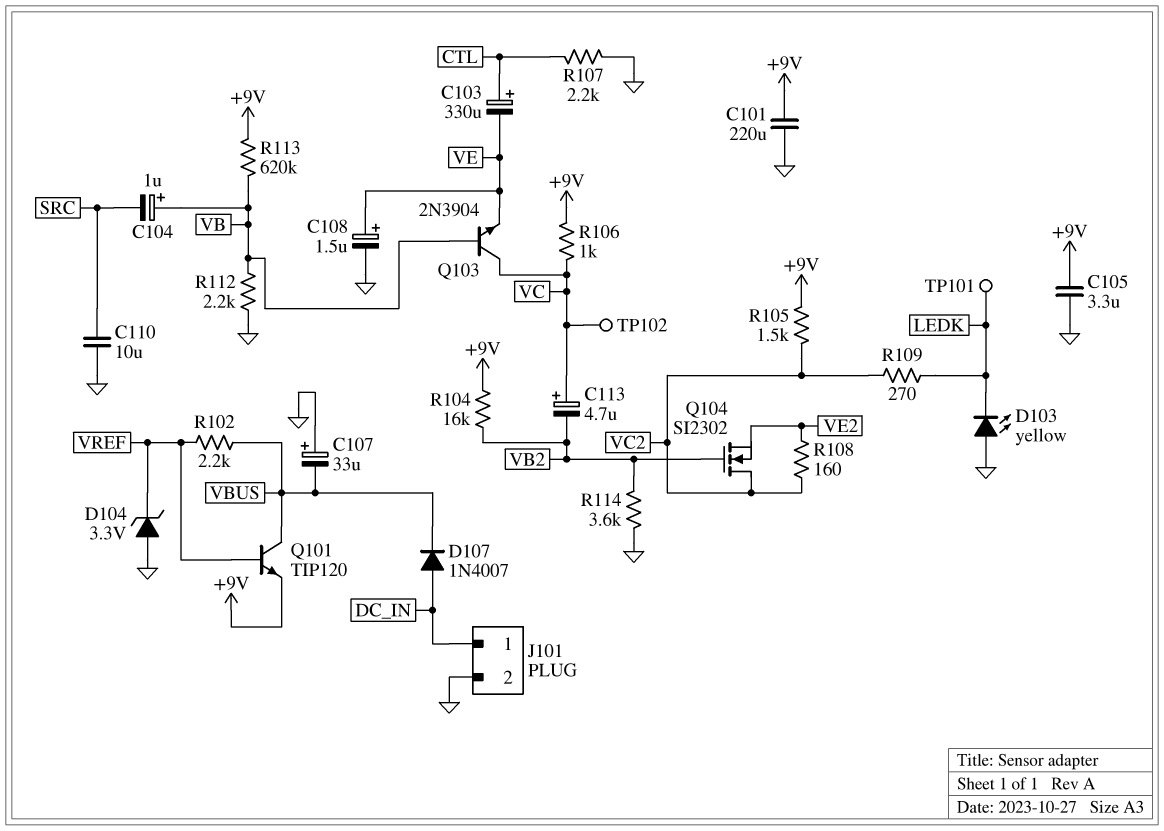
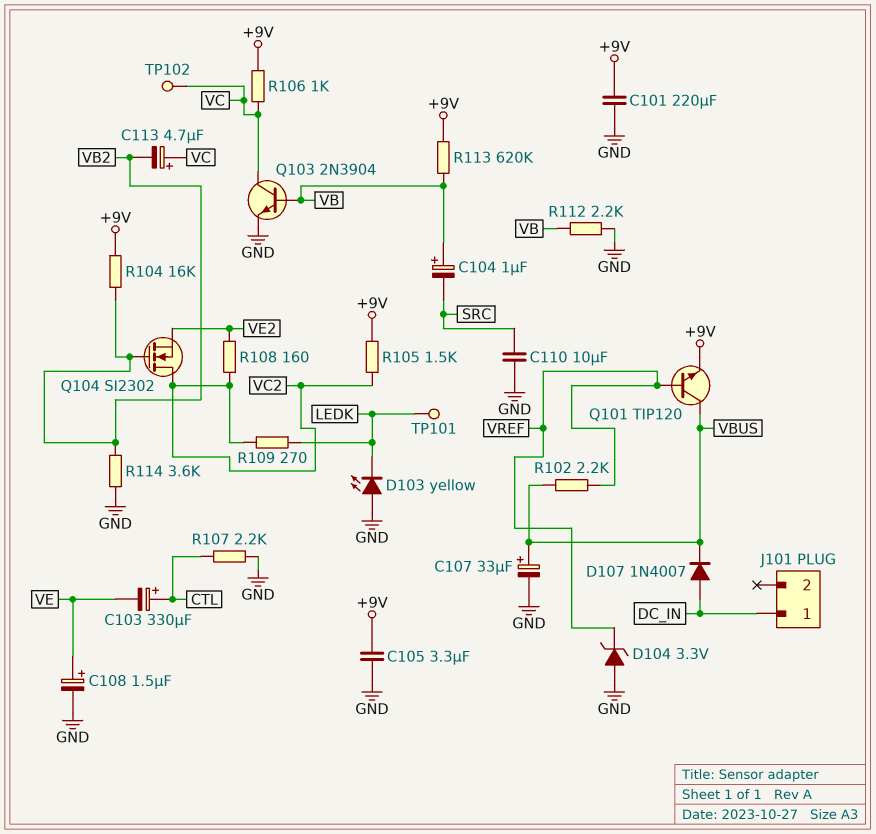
C107: 33uF (plus GND, minus VBUS) -> 33uF (plus VBUS, minus GND)
J101 pin 2: GND -> none
Q103: NPN 2N3904 (B VB, C VC, E VE) -> NPN 2N3904 (B VB, C VC, E GND)

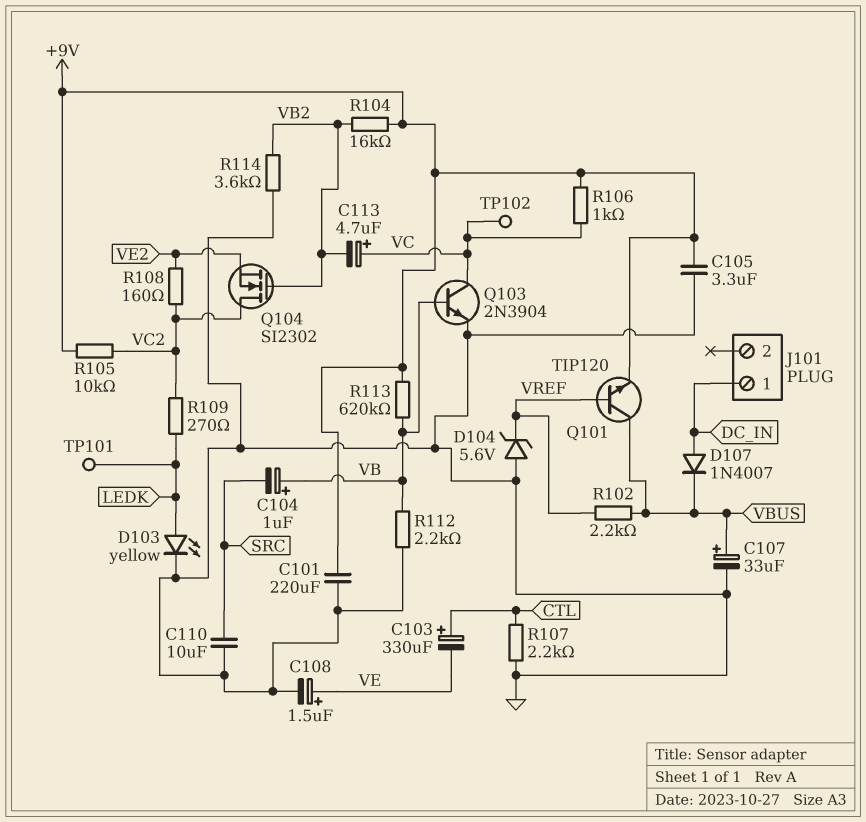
D103: LED yellow (A GND, K LEDK) -> LED yellow (A LEDK, K GND)
D104: zener 3.3V (A GND, K VREF) -> zener 5.6V (A GND, K VREF)
R105: 1.5k (+9V, VC2) -> 10k (+9V, VC2)

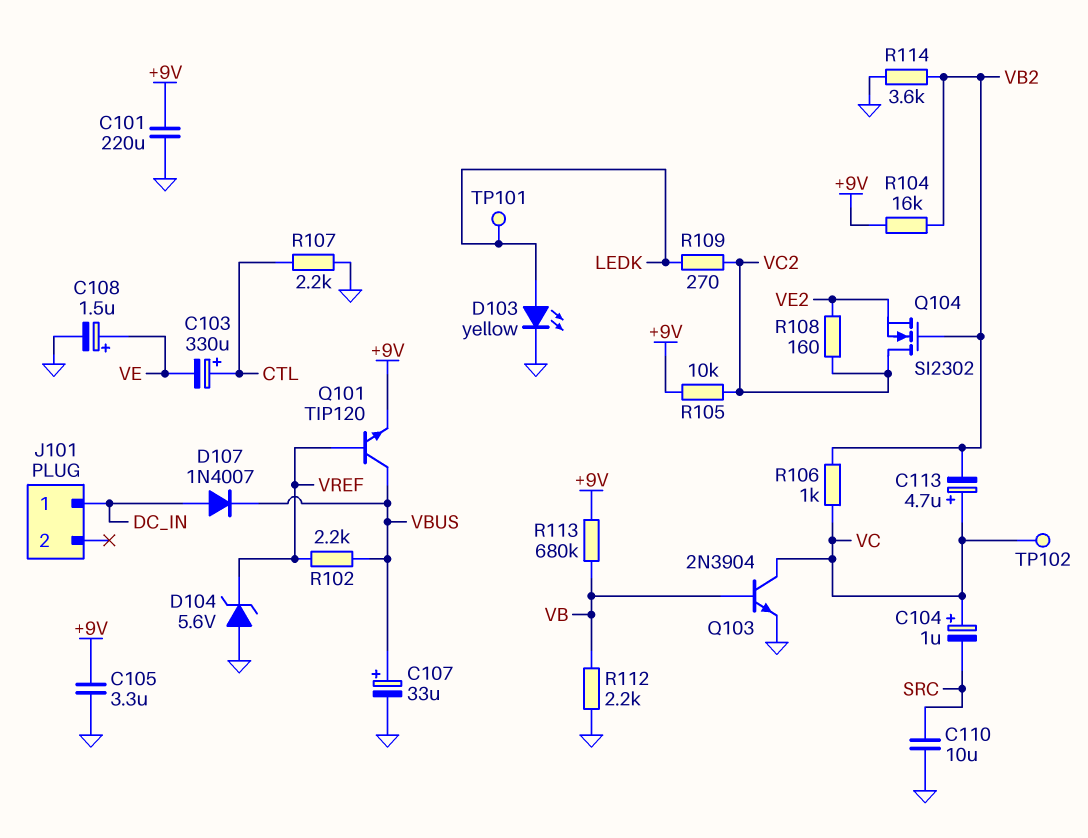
C104: 1uF (plus VB, minus SRC) -> 1uF (plus VC, minus SRC)
R106: 1k (+9V, VC) -> 1k (VB2, VC)
R113: 620k (+9V, VB) -> 680k (+9V, VB)

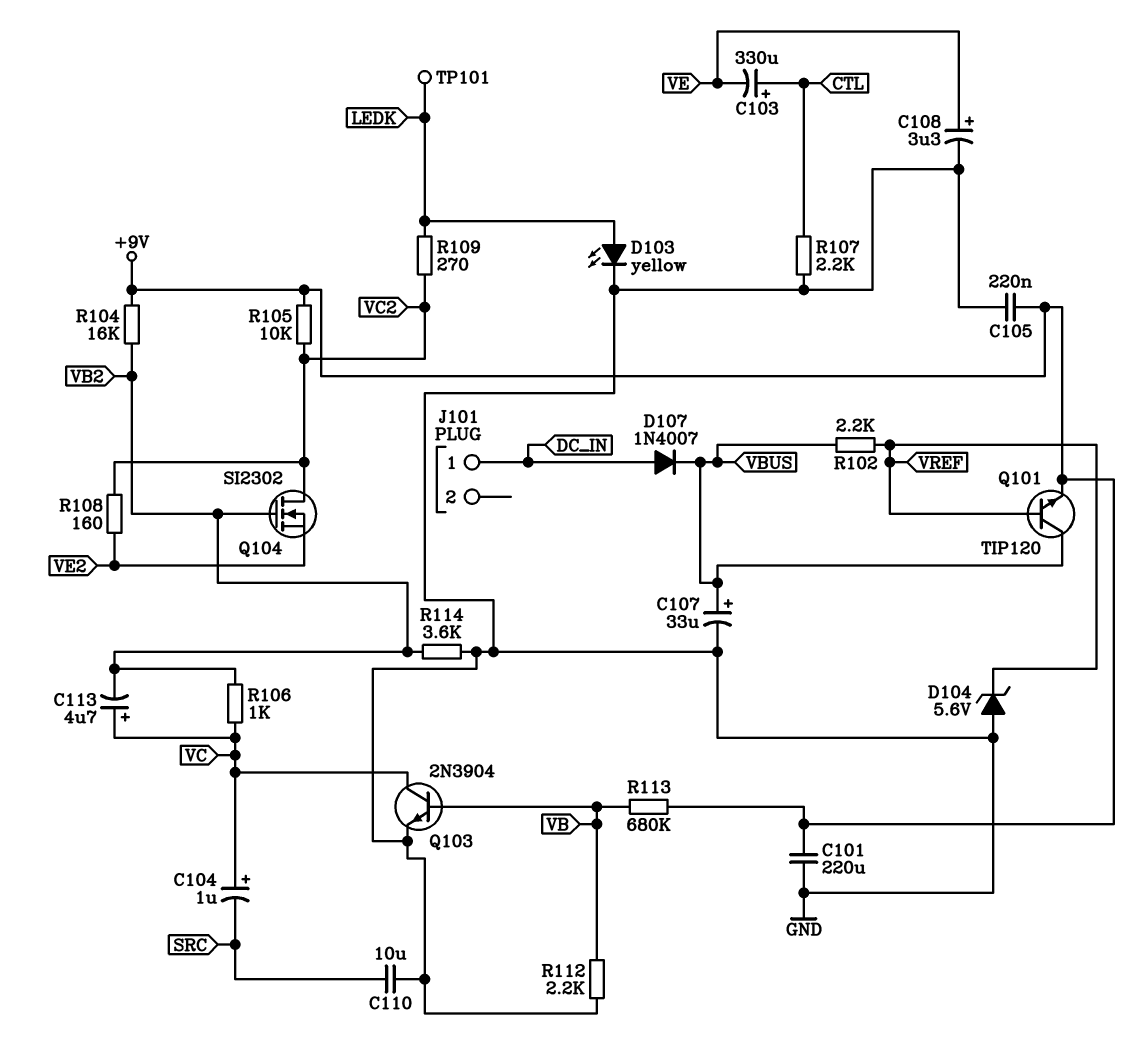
C105: 3.3uF (+9V, GND) -> 220nF (+9V, GND)
C108: 1.5uF (plus VE, minus GND) -> 3.3uF (plus VE, minus GND)
TP102: test point (VC) -> none

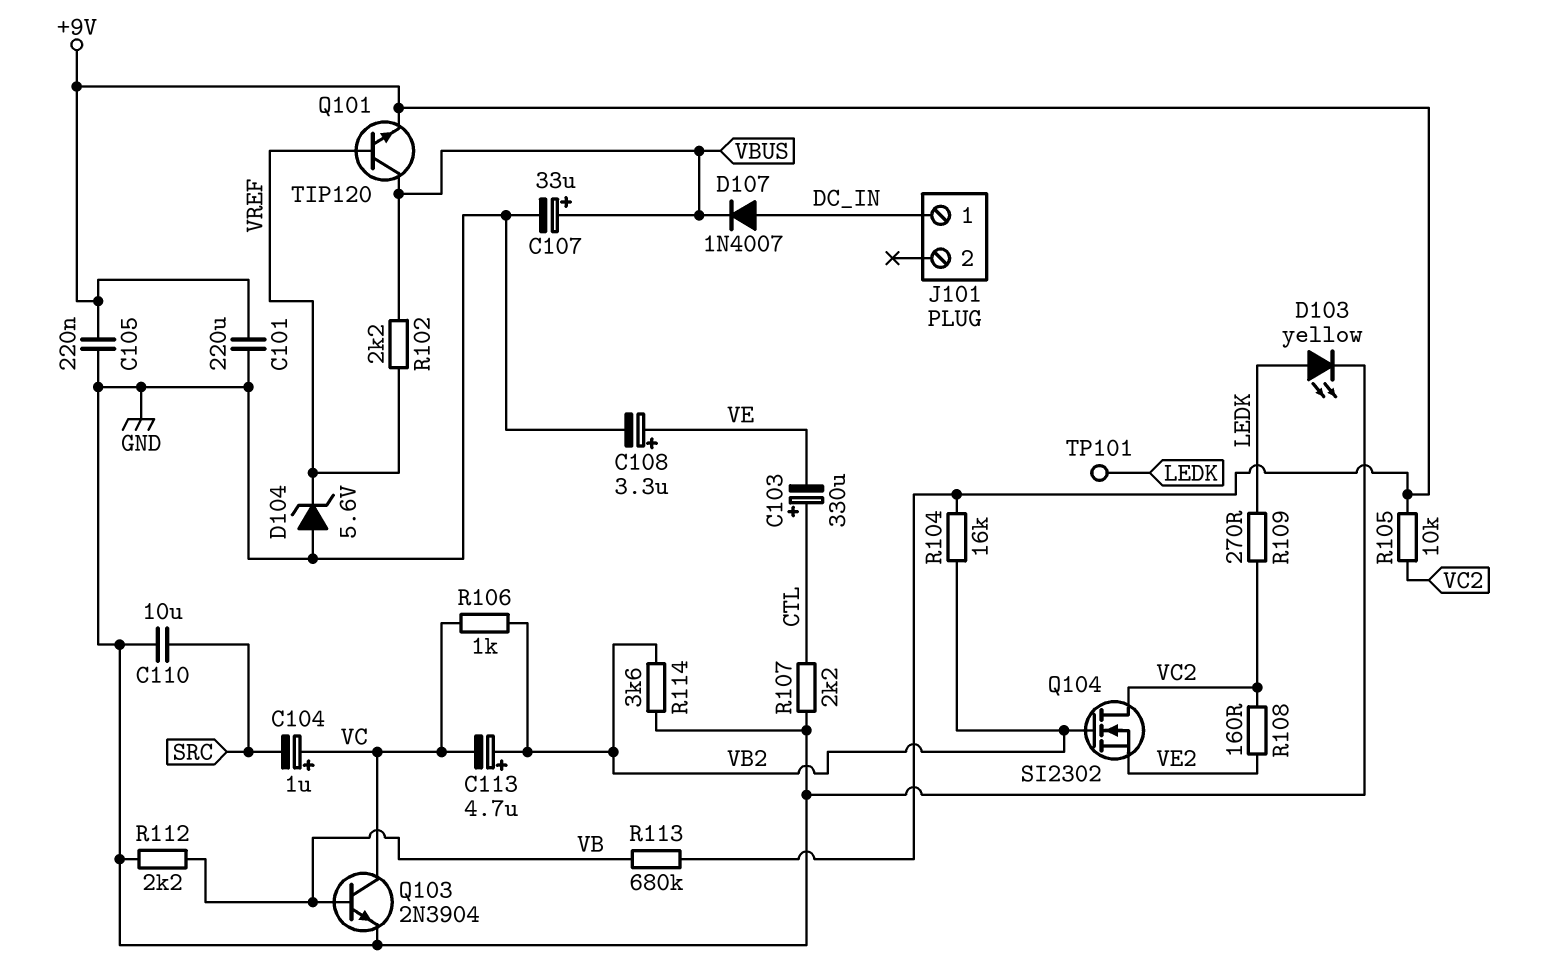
C113: 4.7uF (plus VC, minus VB2) -> 4.7uF (plus VB2, minus VC)

